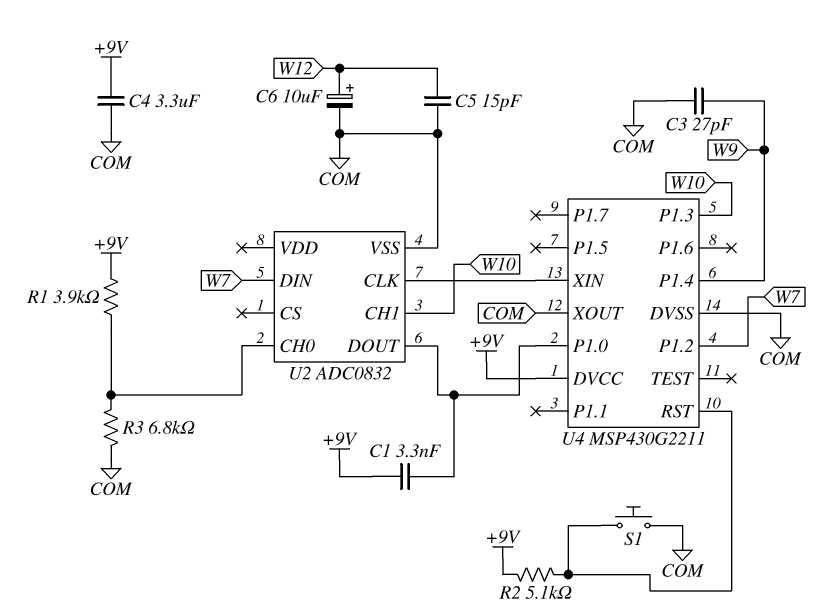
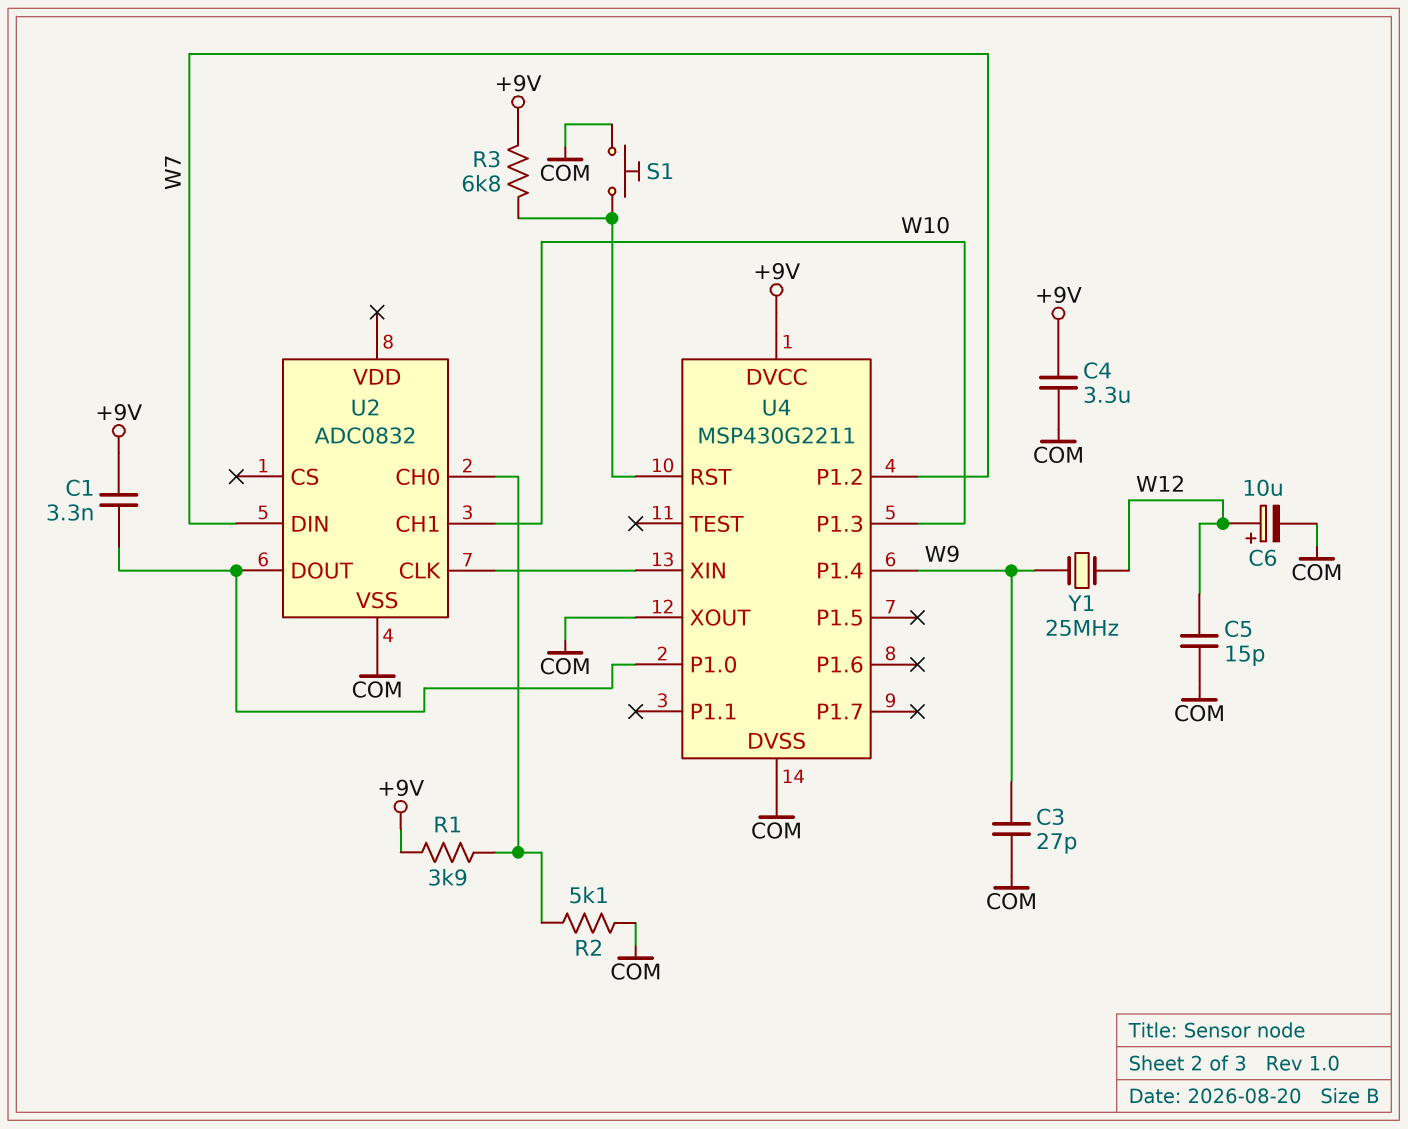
R2: 5.1k (+9V, U4/RST) -> 5.1k (COM, U2/CH0)
R3: 6.8k (COM, U2/CH0) -> 6.8k (+9V, U4/RST)
Y1: none -> 25MHz (W9, W12)

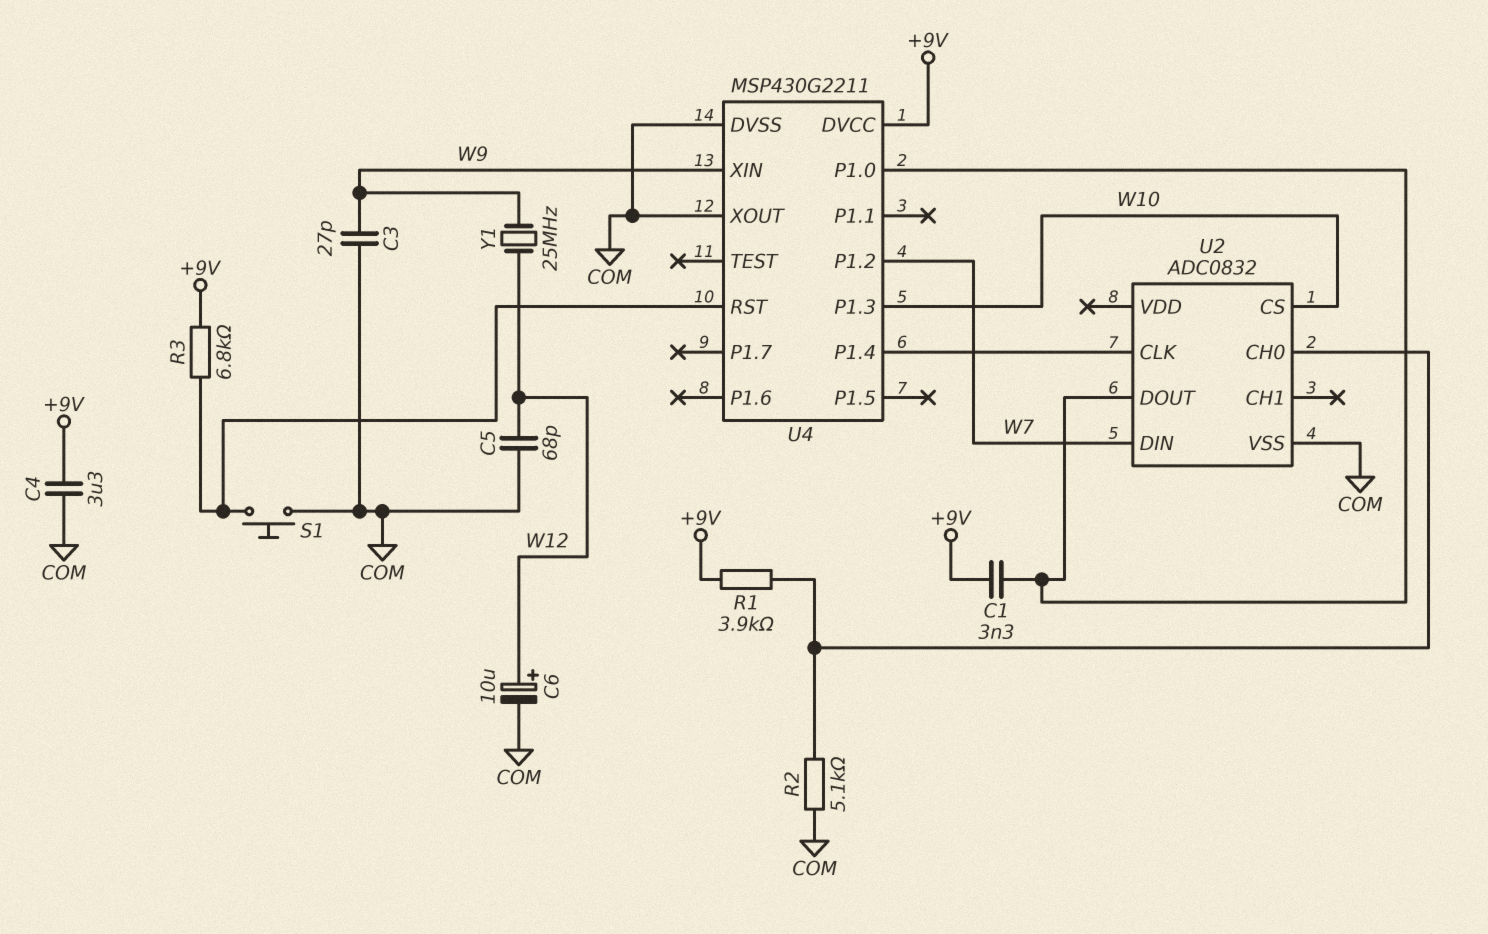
C5: 15pF (COM, W12) -> 68pF (COM, W12)
U2 pin CH1: W10 -> none
U2 pin CS: none -> W10
U4 pin P1.4: W9 -> U2/CLK
U4 pin XIN: U2/CLK -> W9

